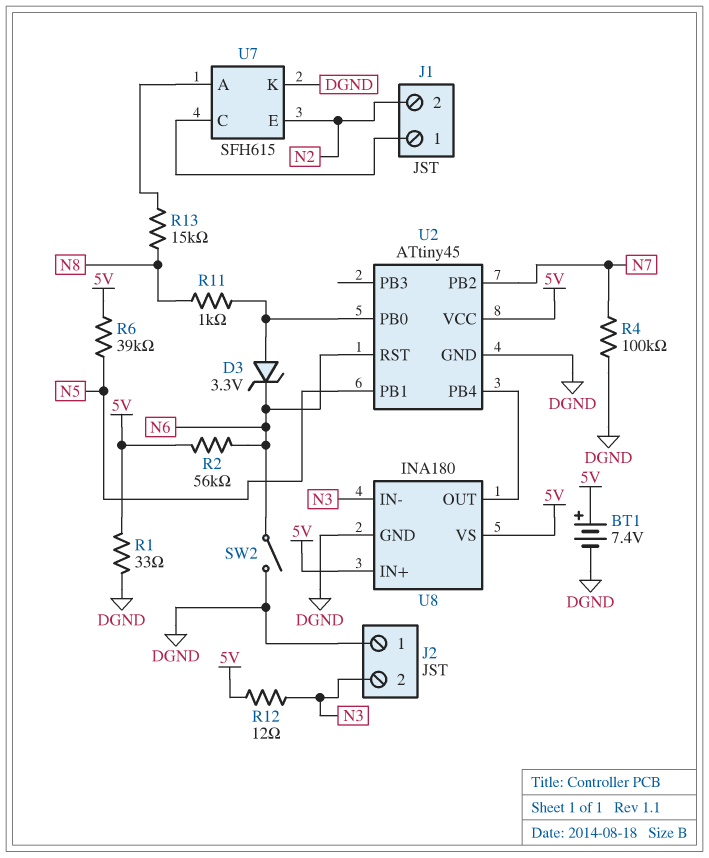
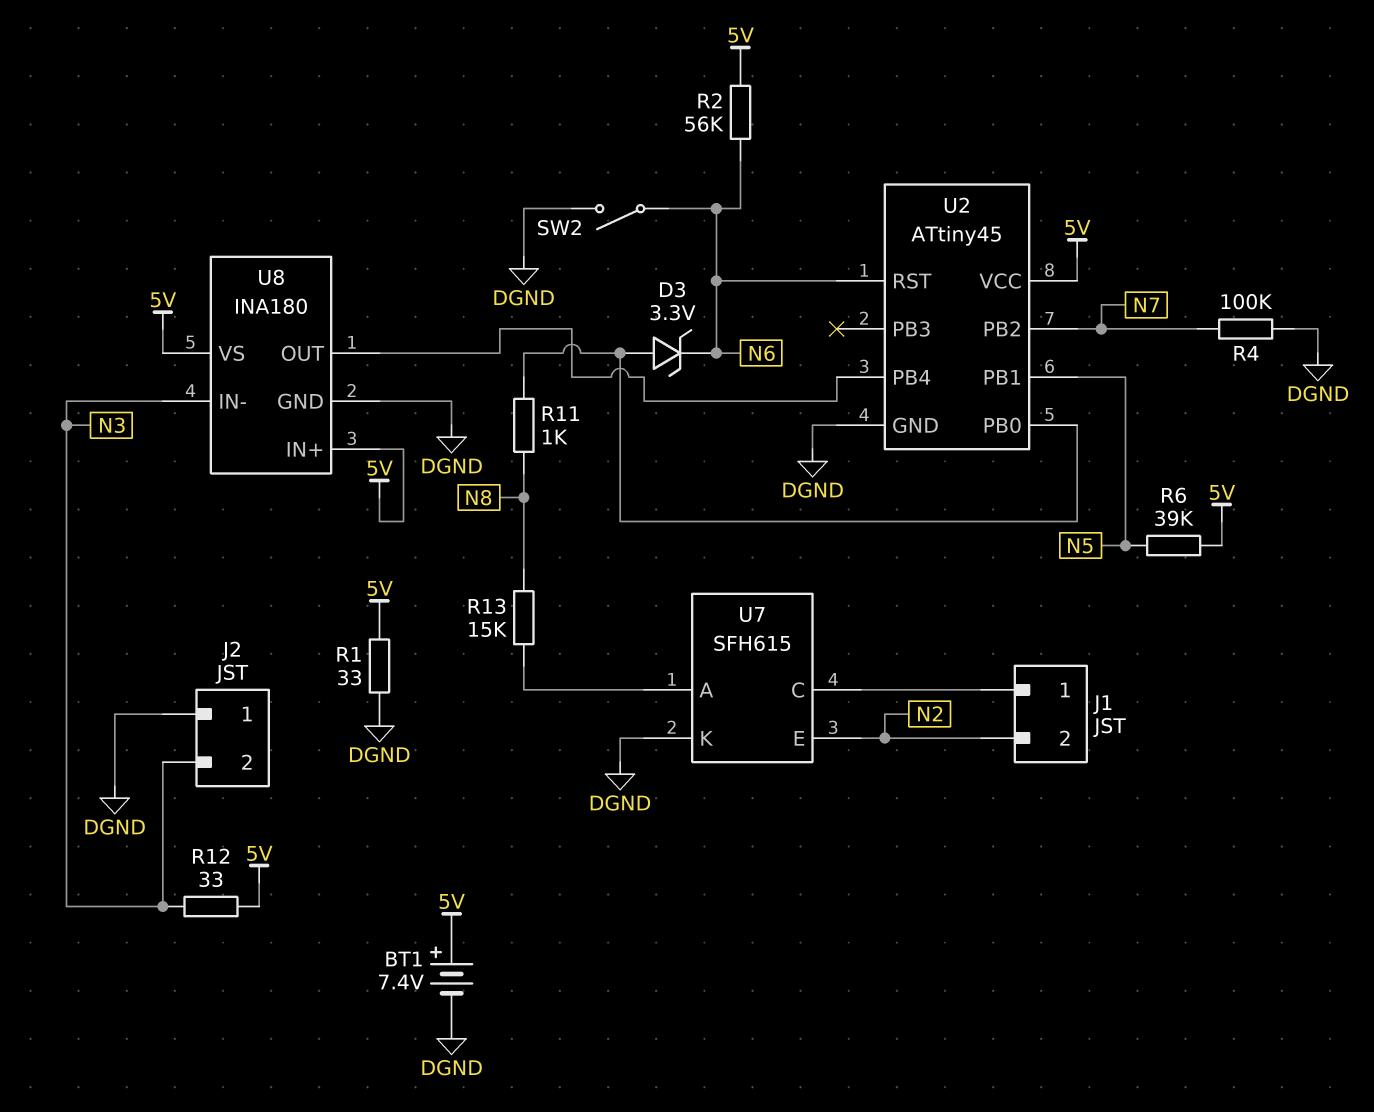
R12: 12 (5V, N3) -> 33 (5V, N3)

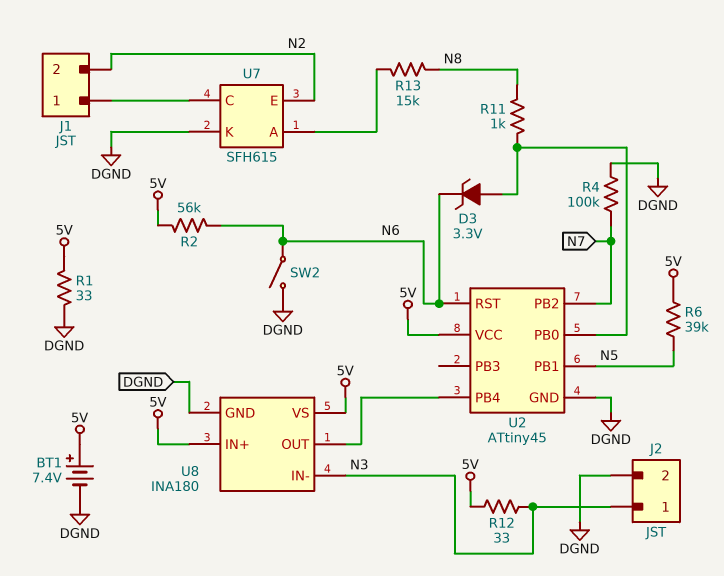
J2 pin 1: DGND -> N3
J2 pin 2: N3 -> DGND

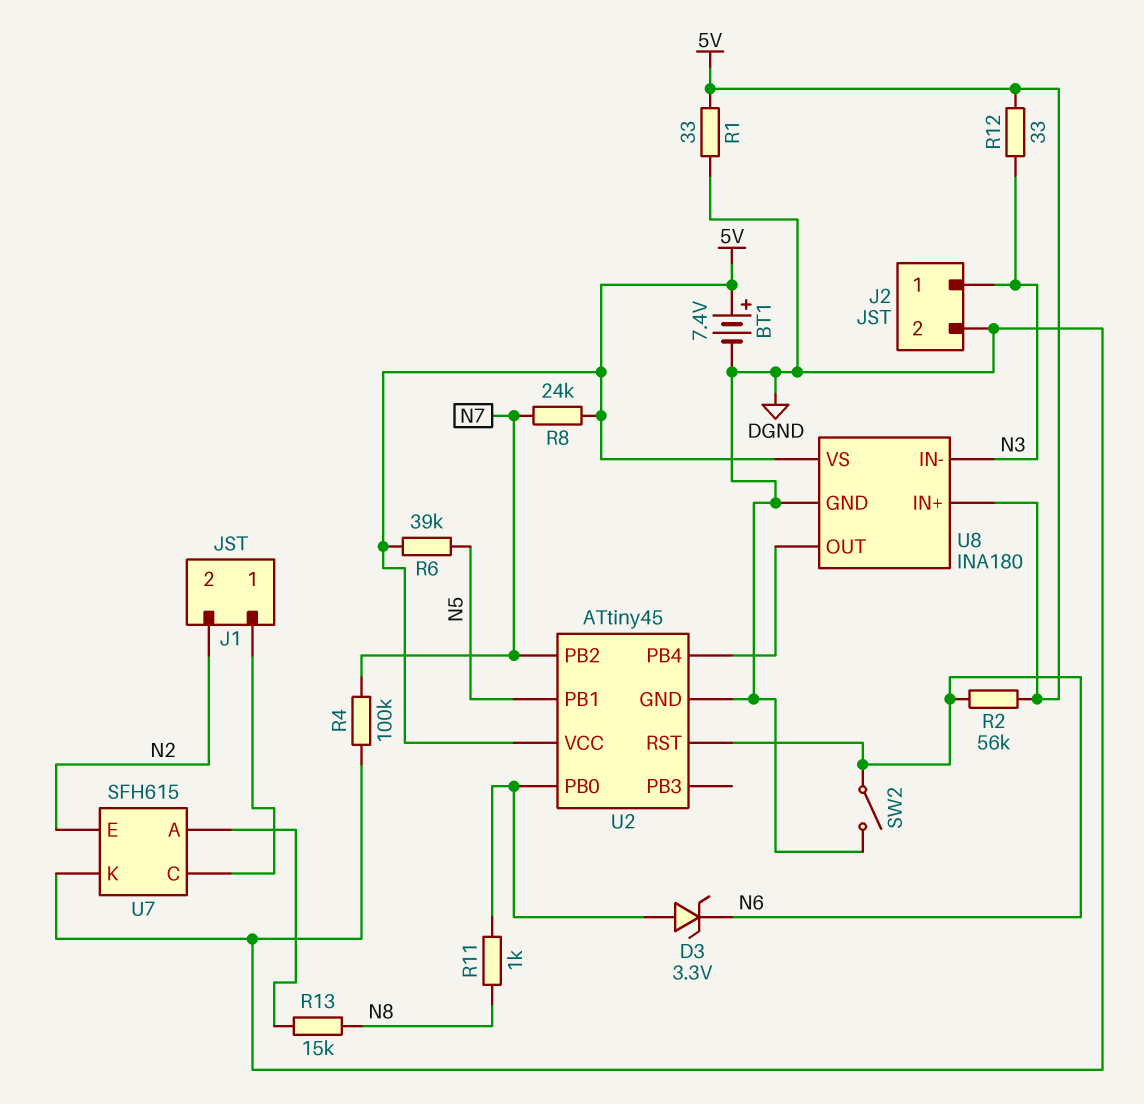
R8: none -> 24k (5V, N7)

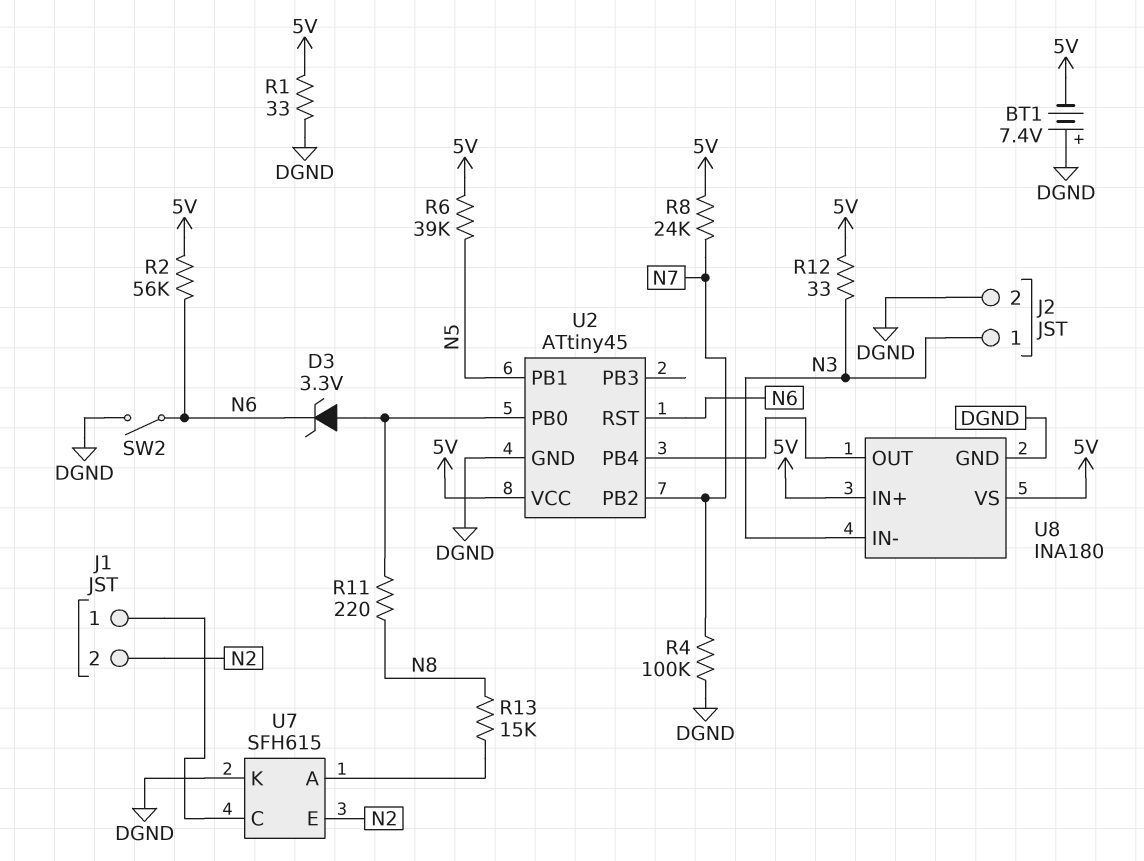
BT1: 7.4V (plus 5V, minus DGND) -> 7.4V (plus DGND, minus 5V)
R11: 1k (N8, U2/PB0) -> 220 (N8, U2/PB0)

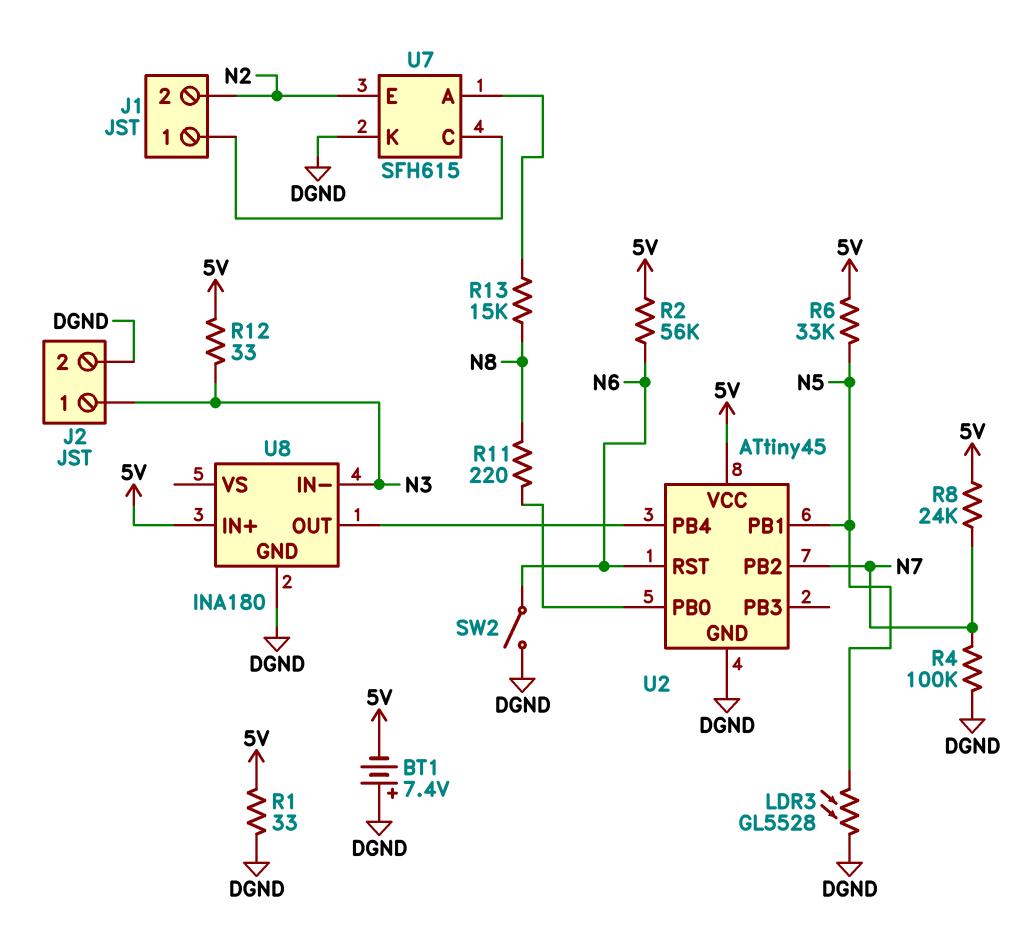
D3: zener 3.3V (A U2/PB0, K N6) -> none
LDR3: none -> GL5528 (DGND, N5)
R6: 39k (5V, N5) -> 33k (5V, N5)
U8 pin VS: 5V -> none

